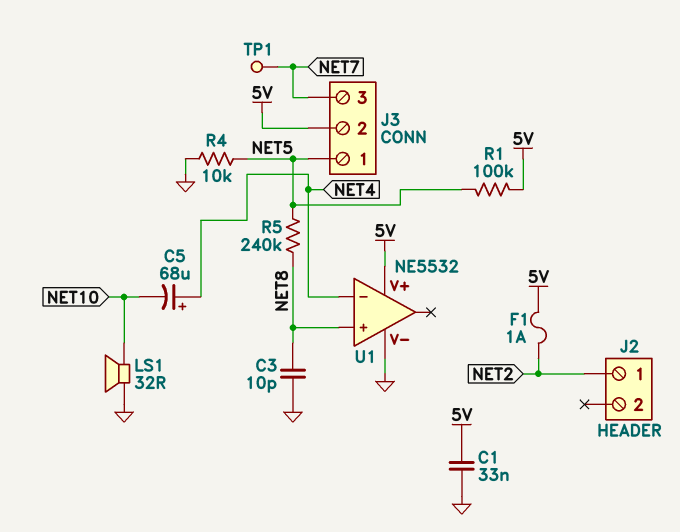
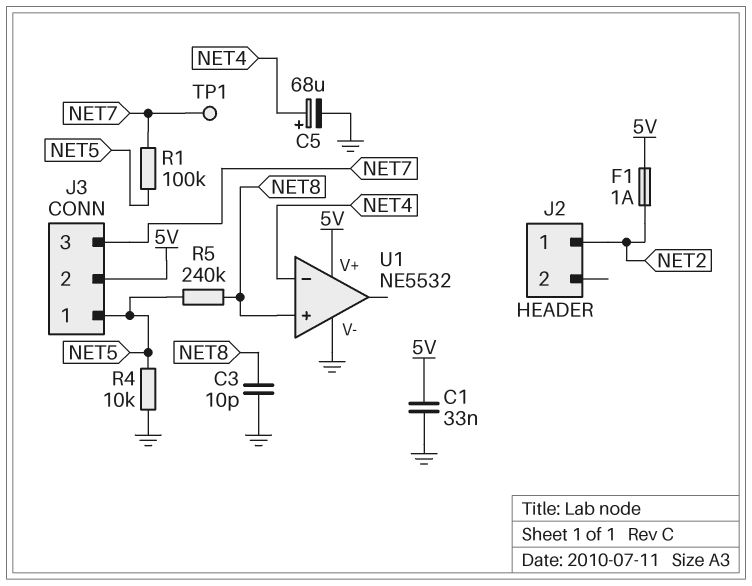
C5: 68uF (plus NET4, minus NET10) -> 68uF (plus NET4, minus GND)
LS1: speaker 32R (GND, NET10) -> none
R1: 100k (5V, NET5) -> 100k (NET5, NET7)

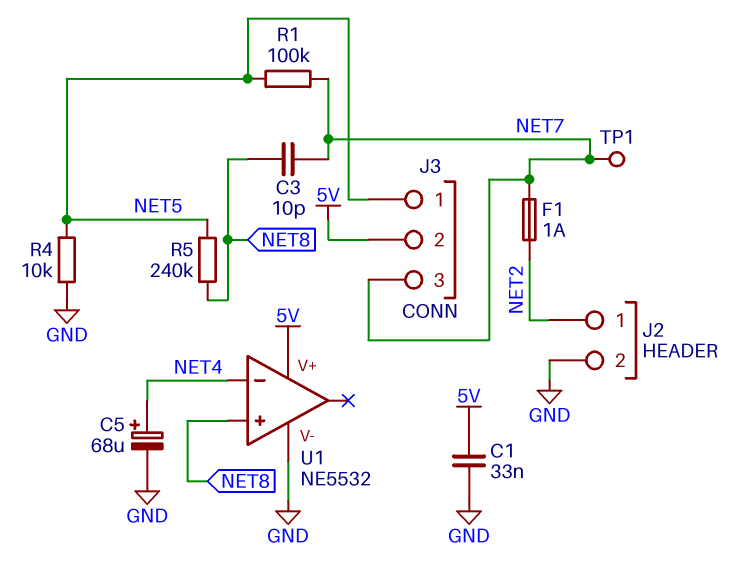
C3: 10pF (GND, NET8) -> 10pF (NET7, NET8)
F1: 1A (5V, NET2) -> 1A (NET2, NET7)
J2 pin 2: none -> GND

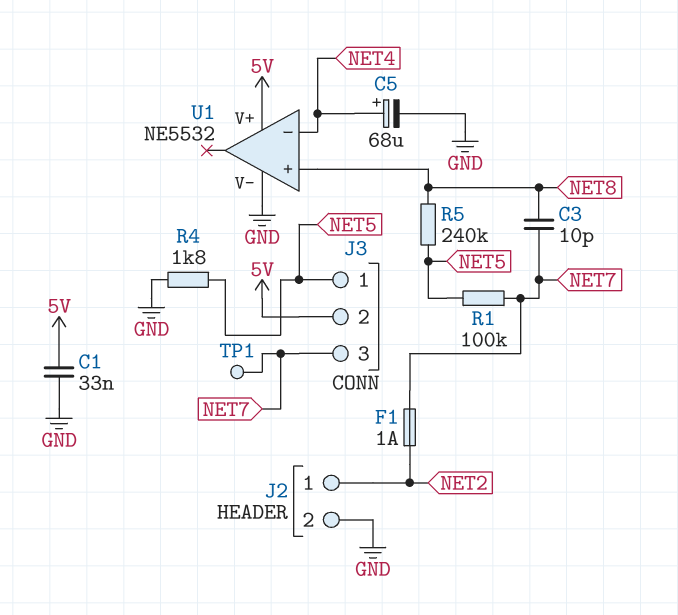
R4: 10k (GND, NET5) -> 1.8k (GND, NET5)

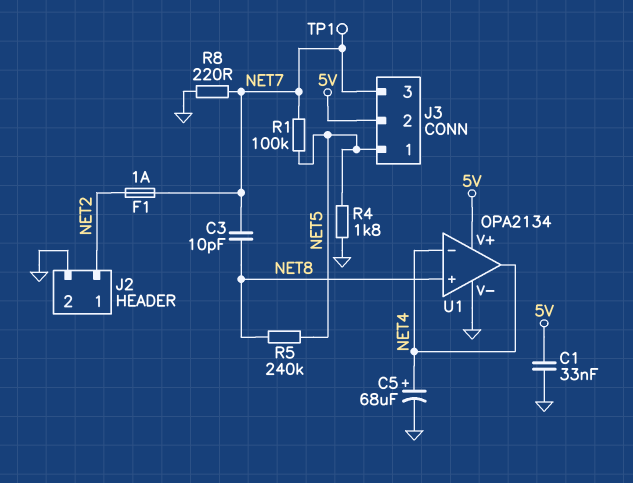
R8: none -> 220 (GND, NET7)
U1: NE5532 -> OPA2134
U1 pin out: none -> NET4

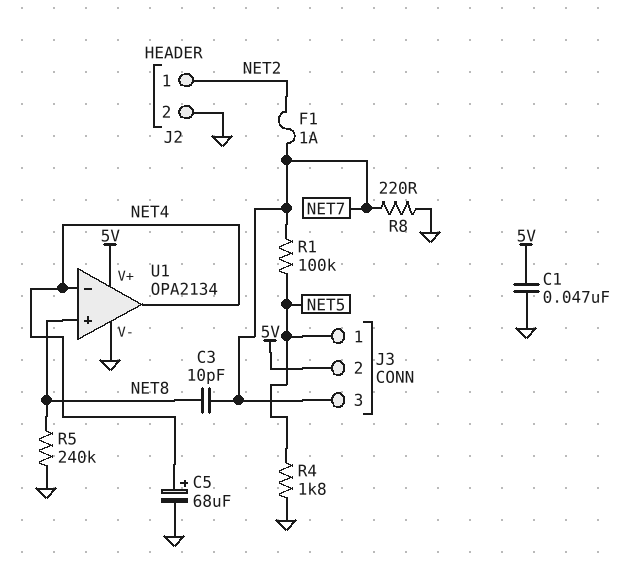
C1: 33nF (5V, GND) -> 47nF (5V, GND)
R5: 240k (NET5, NET8) -> 240k (GND, NET8)
TP1: test point (NET7) -> none

